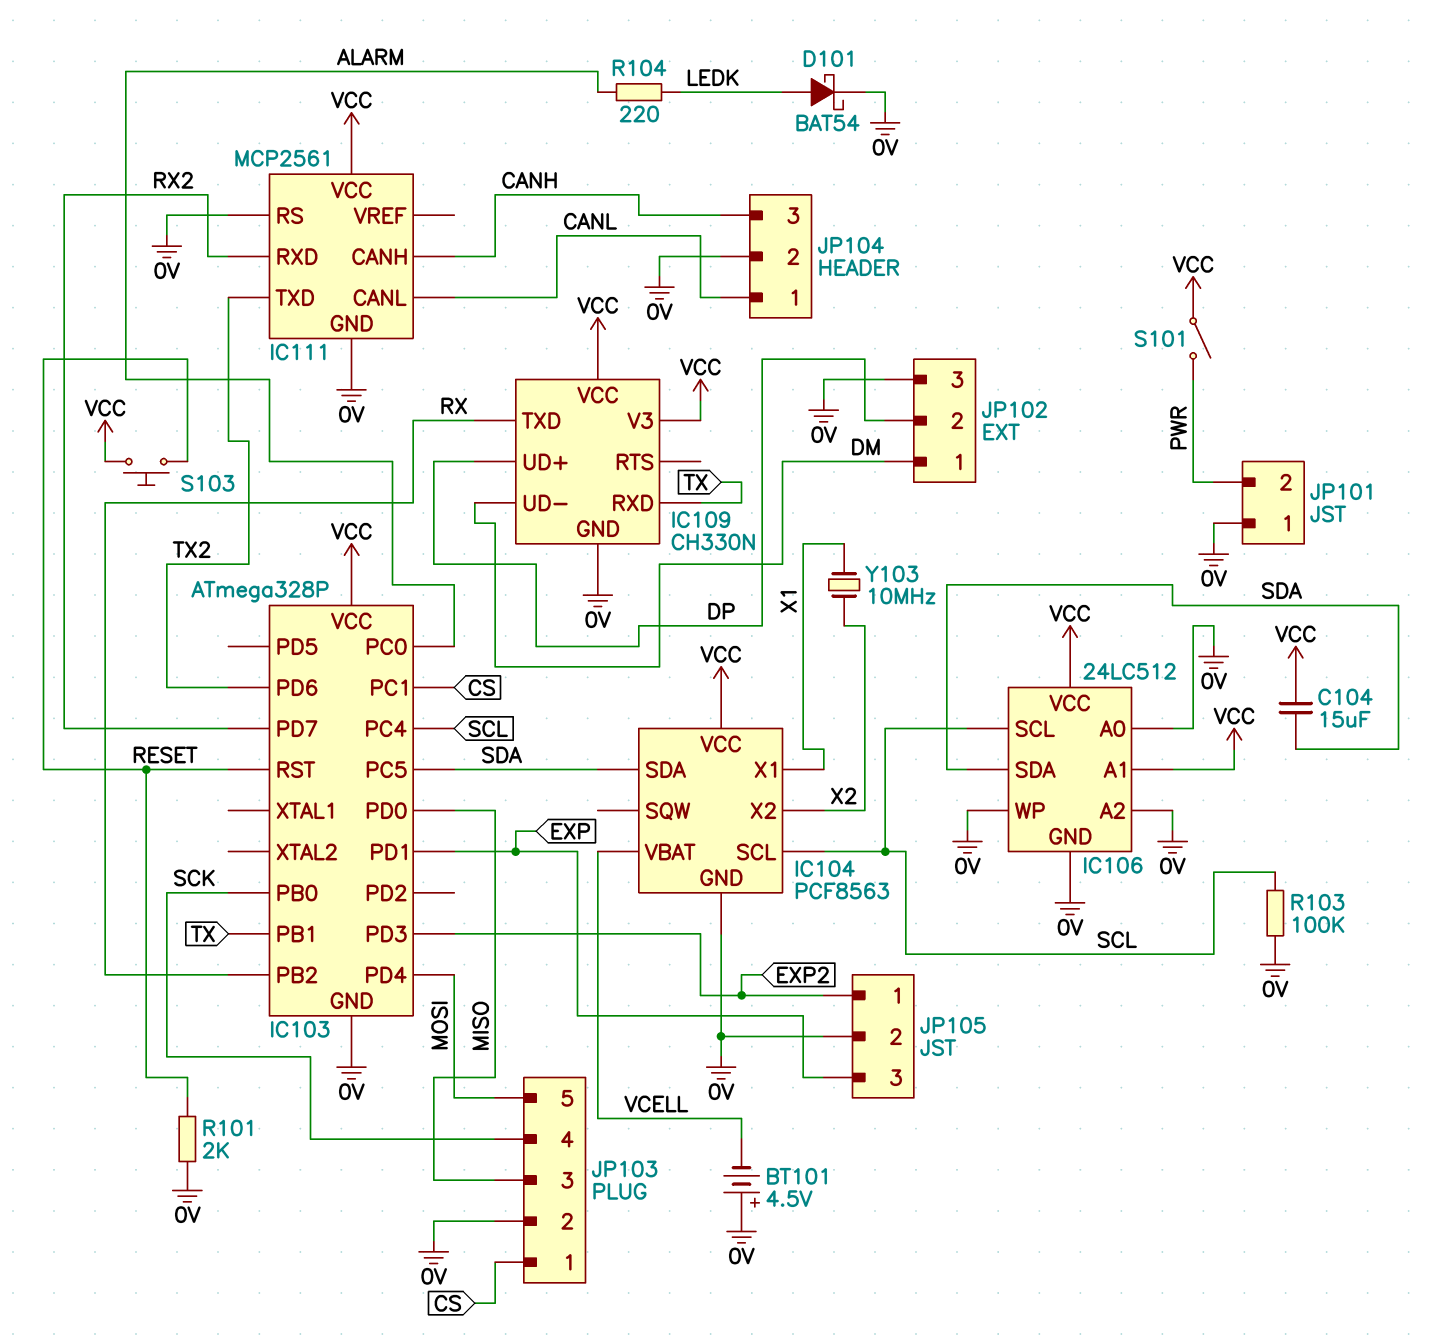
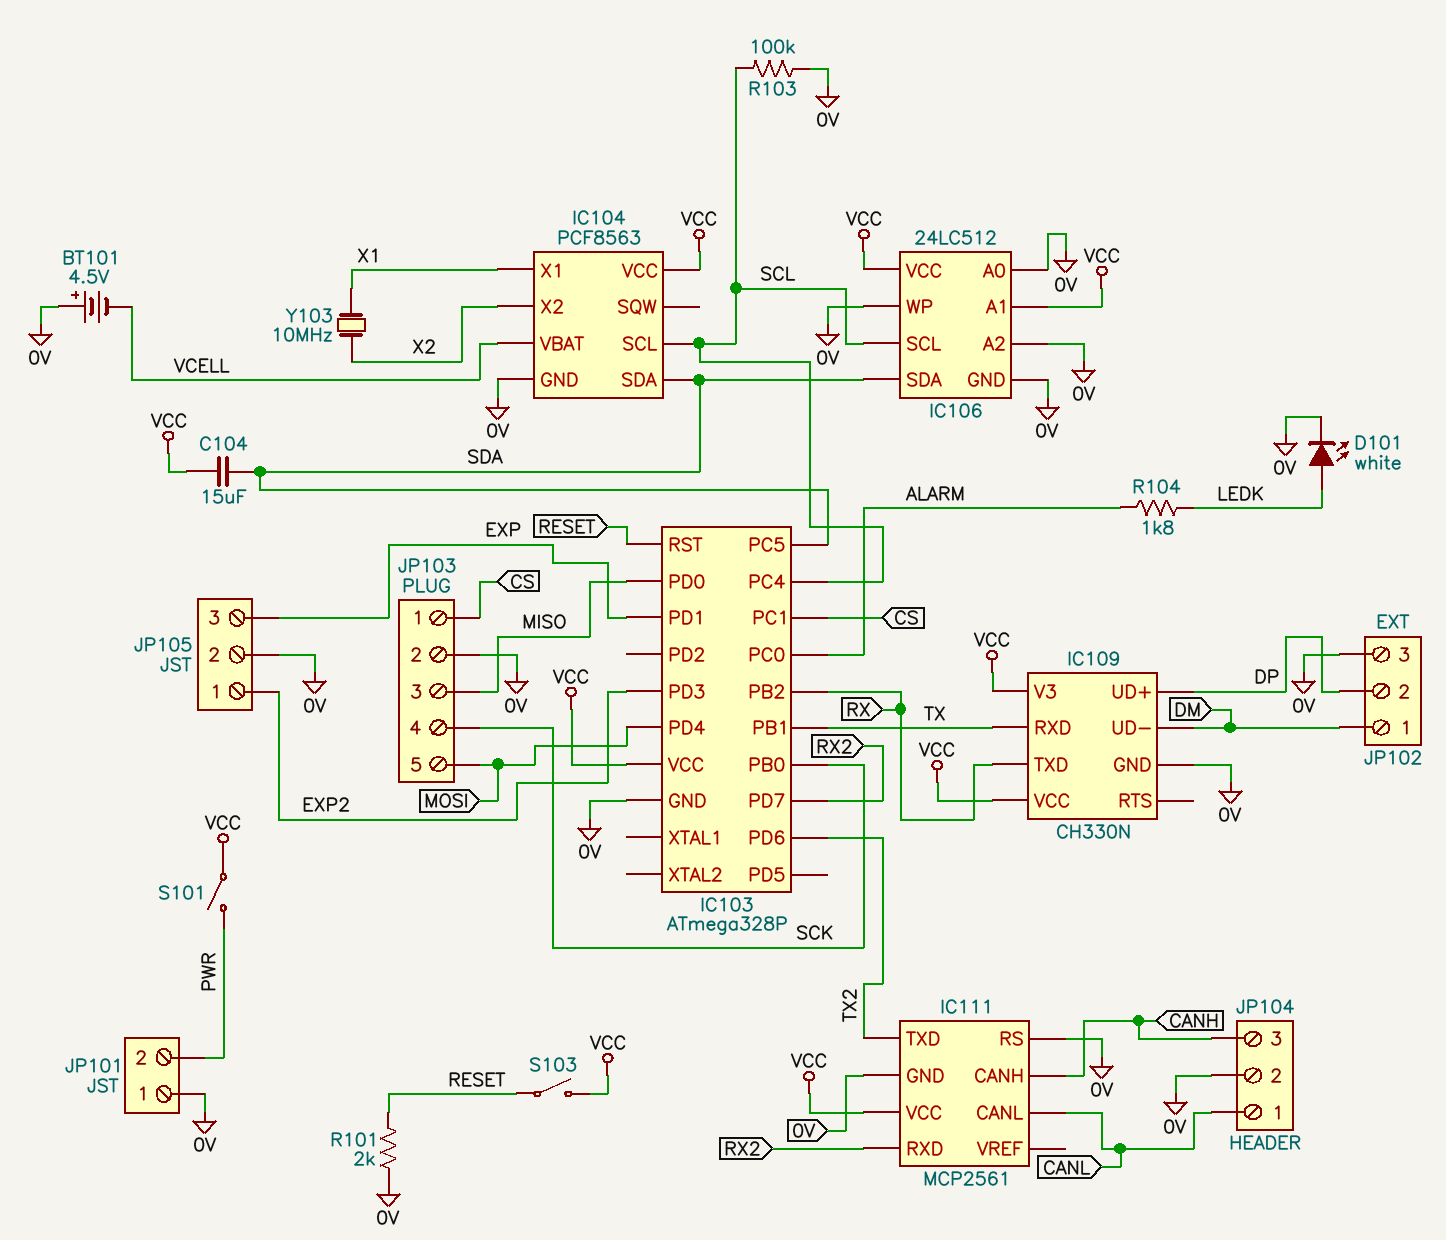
D101: schottky BAT54 (A LEDK, K 0V) -> LED white (A LEDK, K 0V)
R104: 220 (ALARM, LEDK) -> 1.8k (ALARM, LEDK)
S103: button (RESET, VCC) -> switch (RESET, VCC)

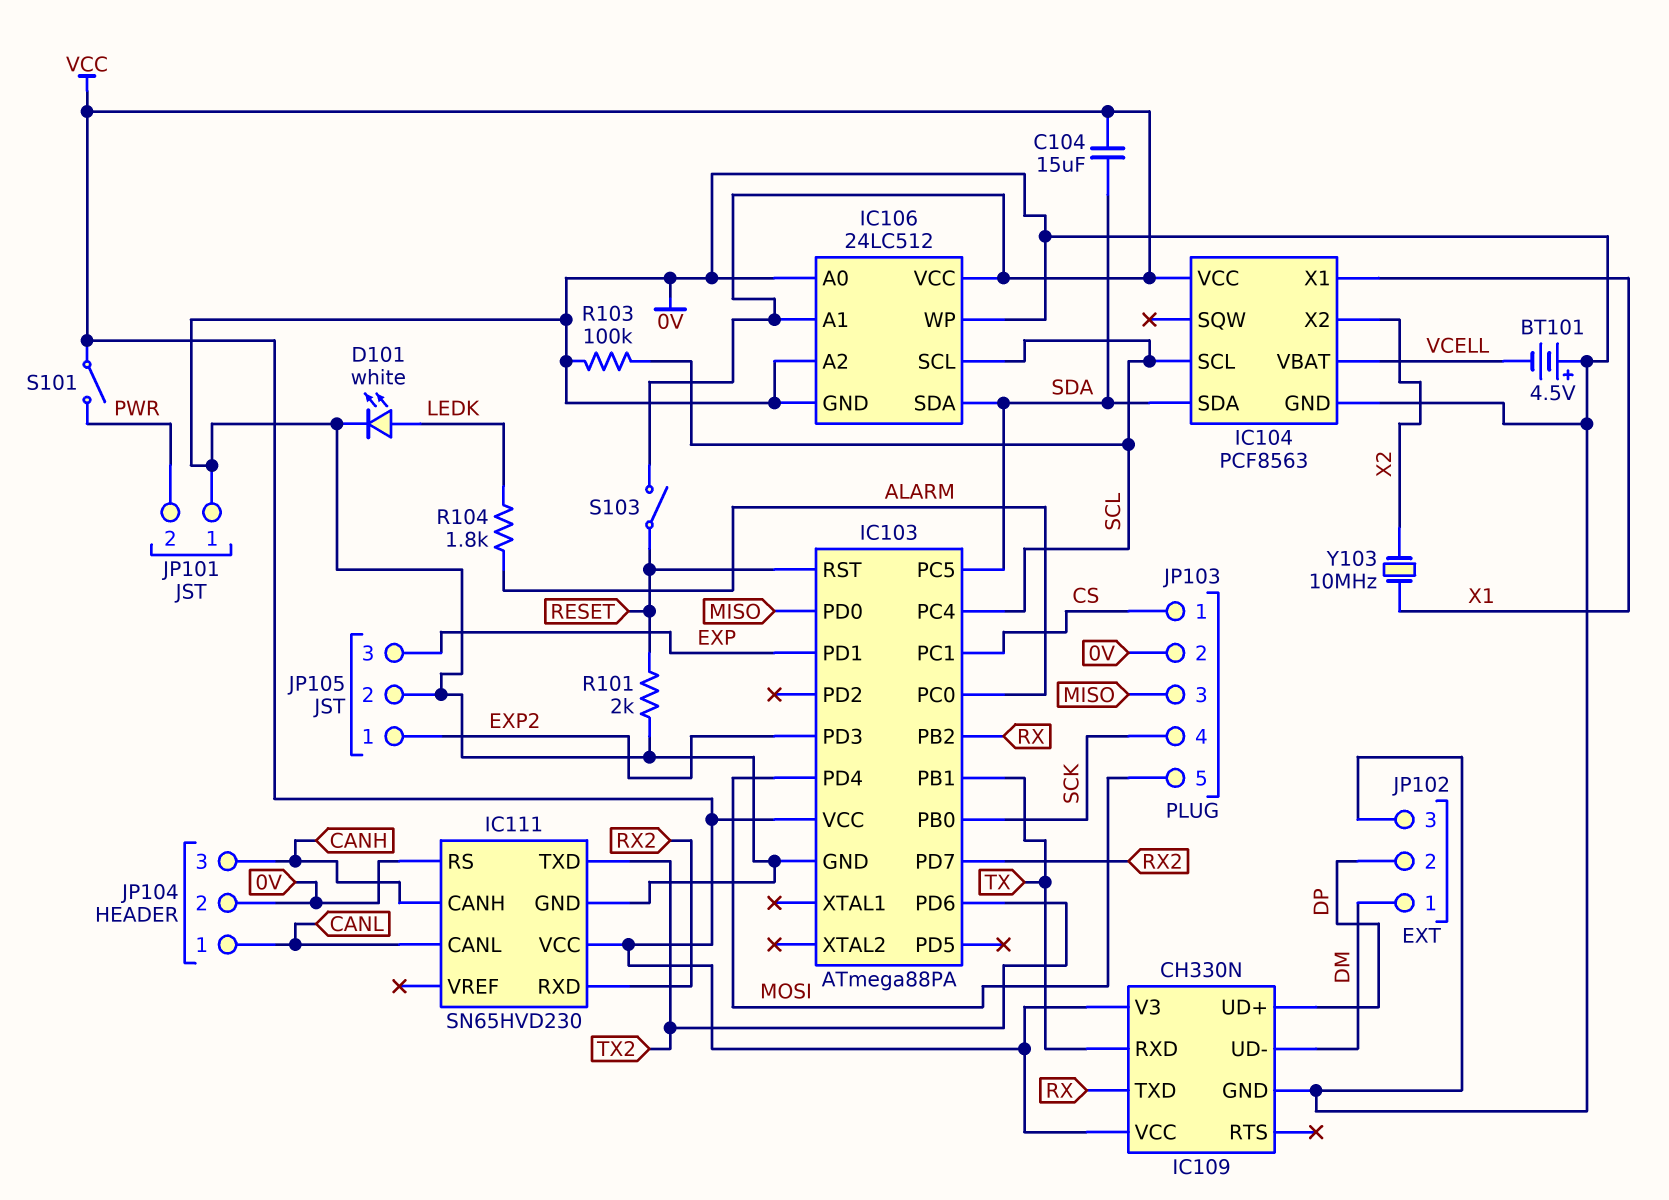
IC103: ATmega328P -> ATmega88PA
IC111: MCP2561 -> SN65HVD230

